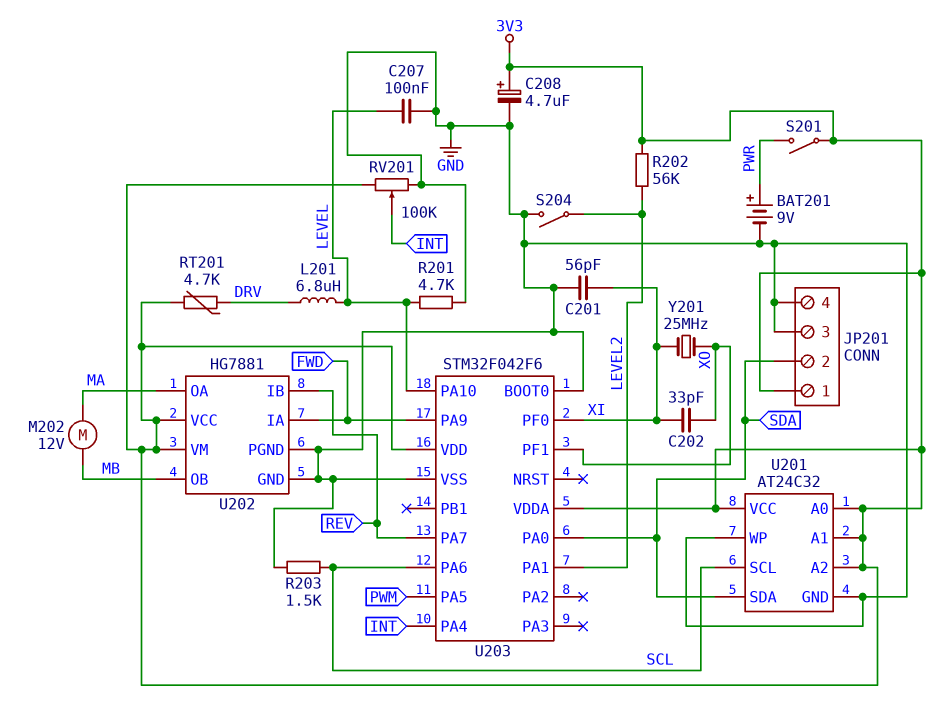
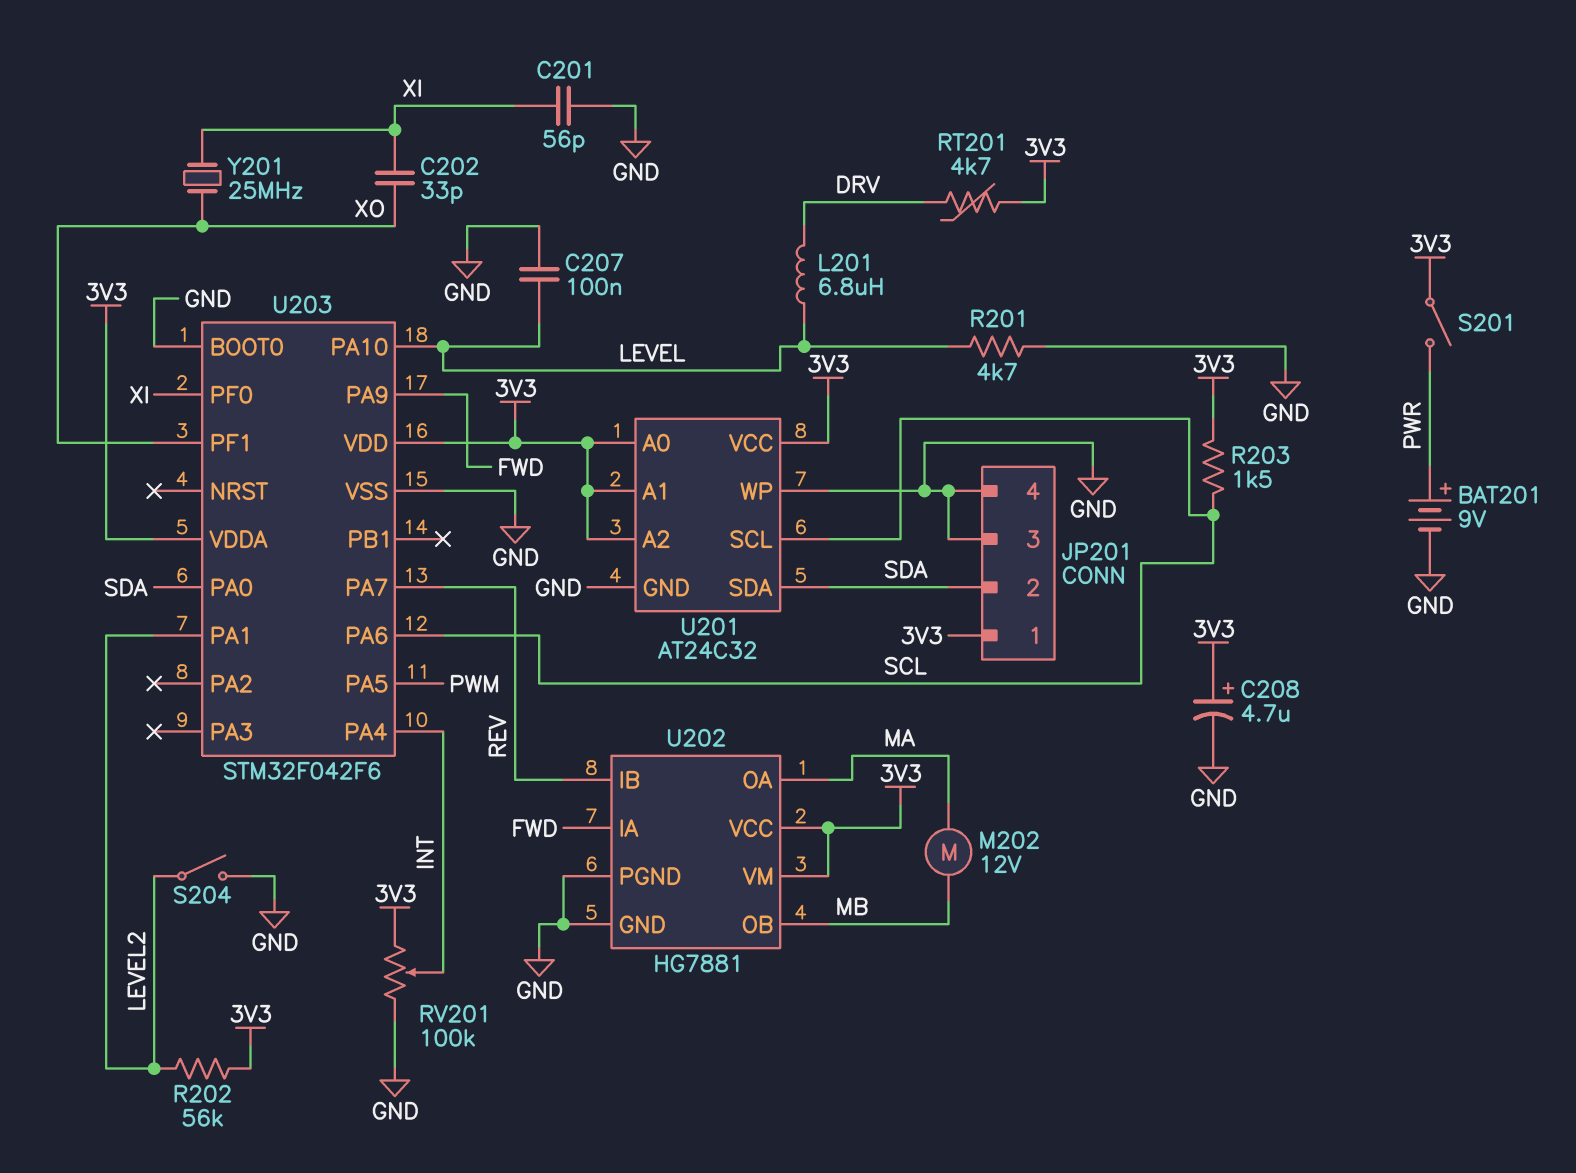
R203: 1.5k (GND, SCL) -> 1.5k (3V3, SCL)

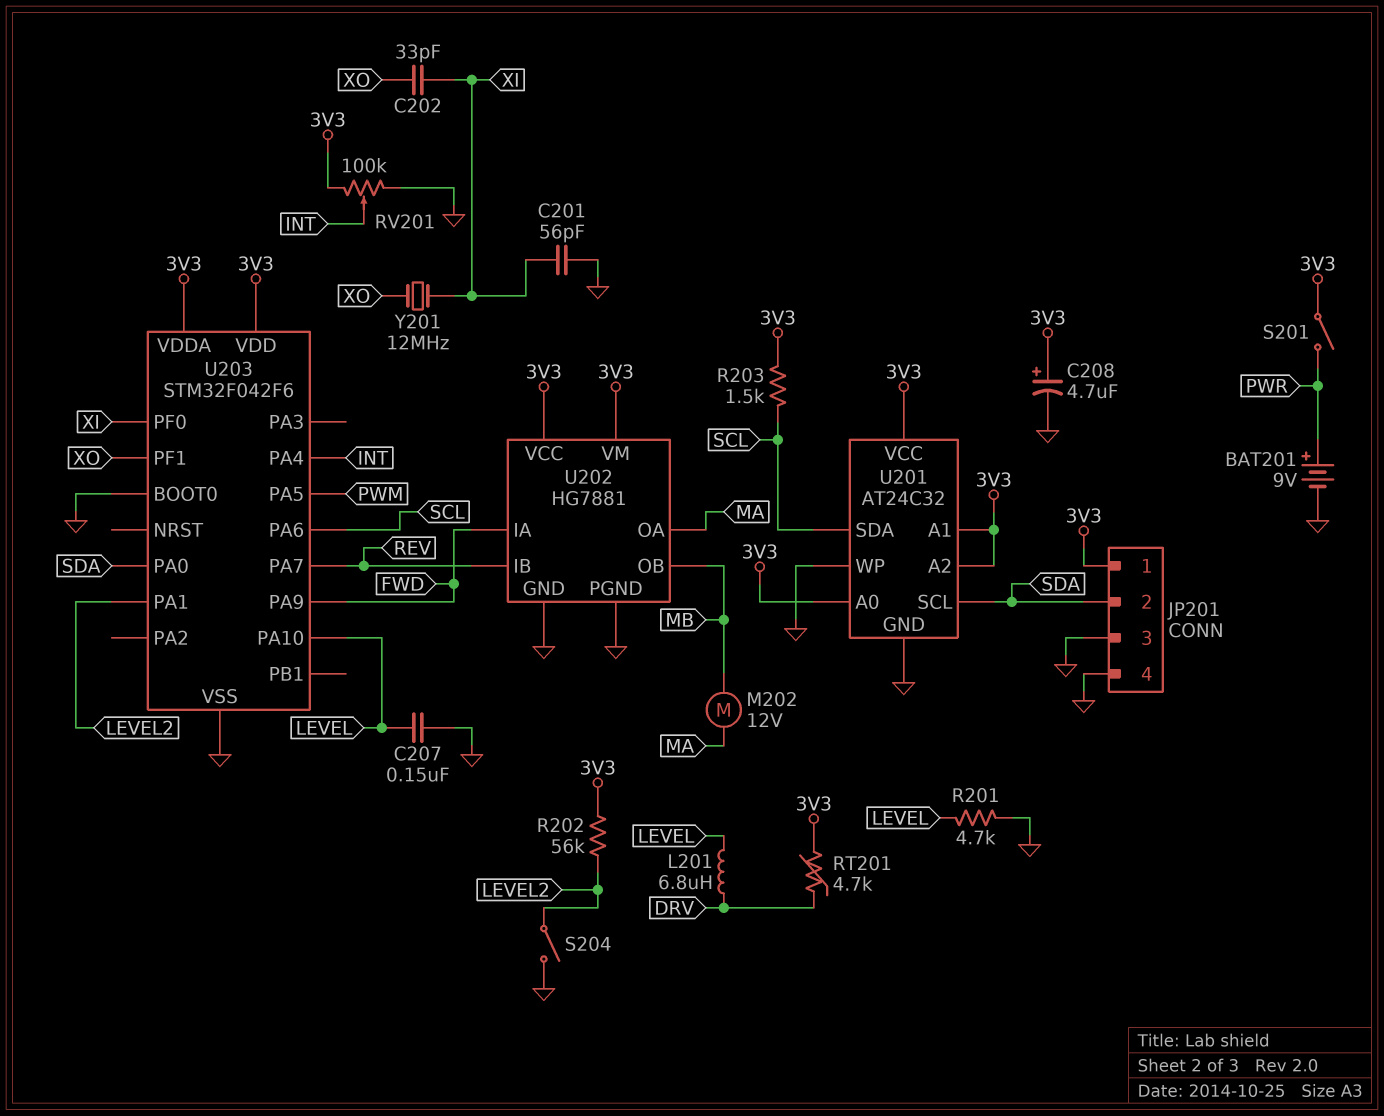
C207: 100nF (GND, LEVEL) -> 150nF (GND, LEVEL)
U201 pin SCL: SCL -> SDA
U201 pin SDA: SDA -> SCL
Y201: 25MHz (XI, XO) -> 12MHz (XI, XO)

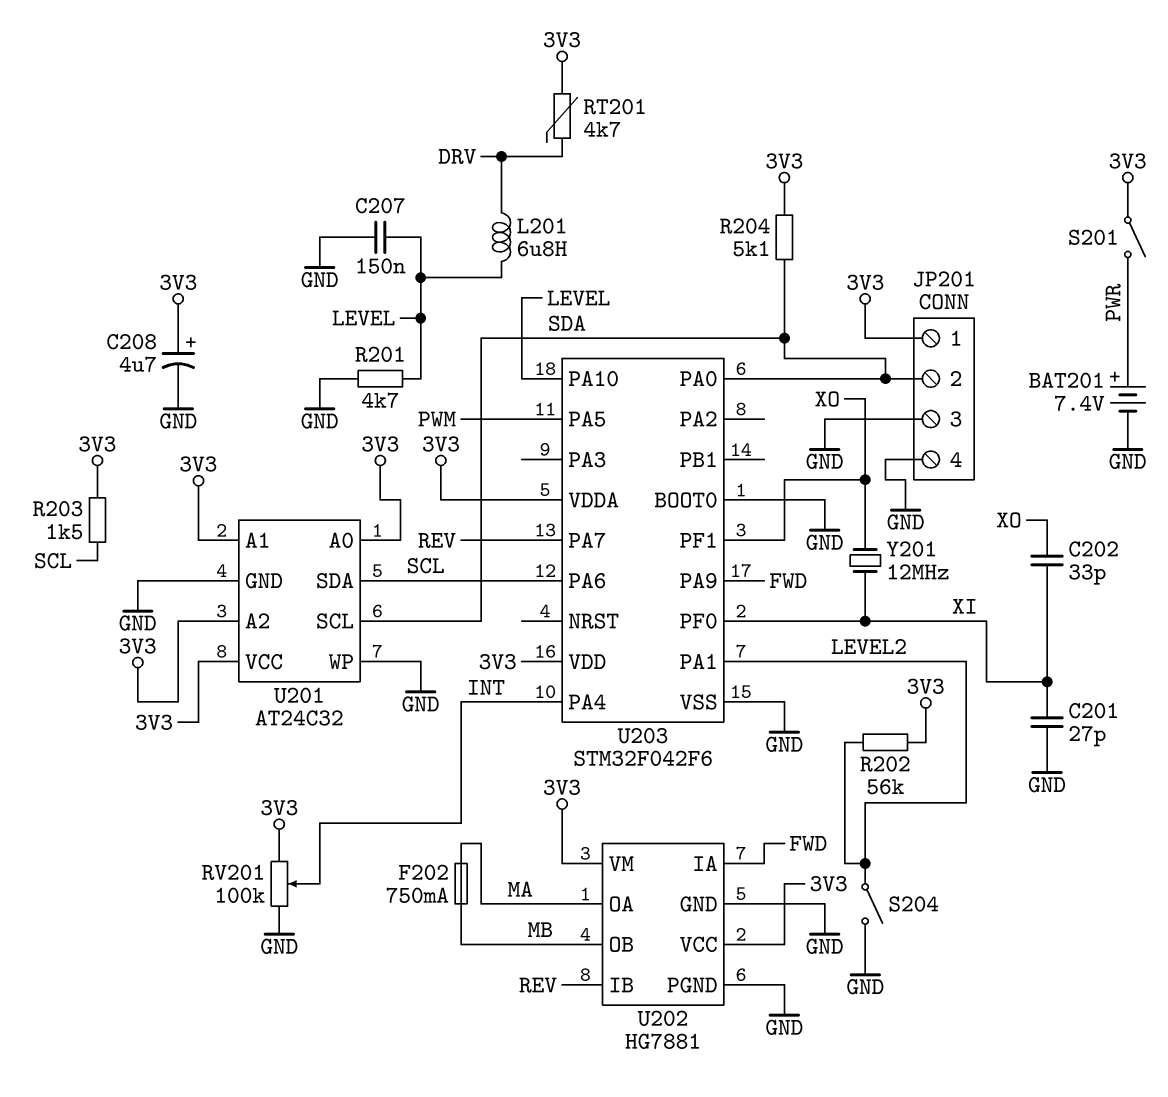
BAT201: 9V (plus PWR, minus GND) -> 7.4V (plus PWR, minus GND)
C201: 56pF (GND, XI) -> 27pF (GND, XI)
F202: none -> 750mA (MA, MB)
M202: motor 12V (MA, MB) -> none
R204: none -> 5.1k (3V3, SDA)

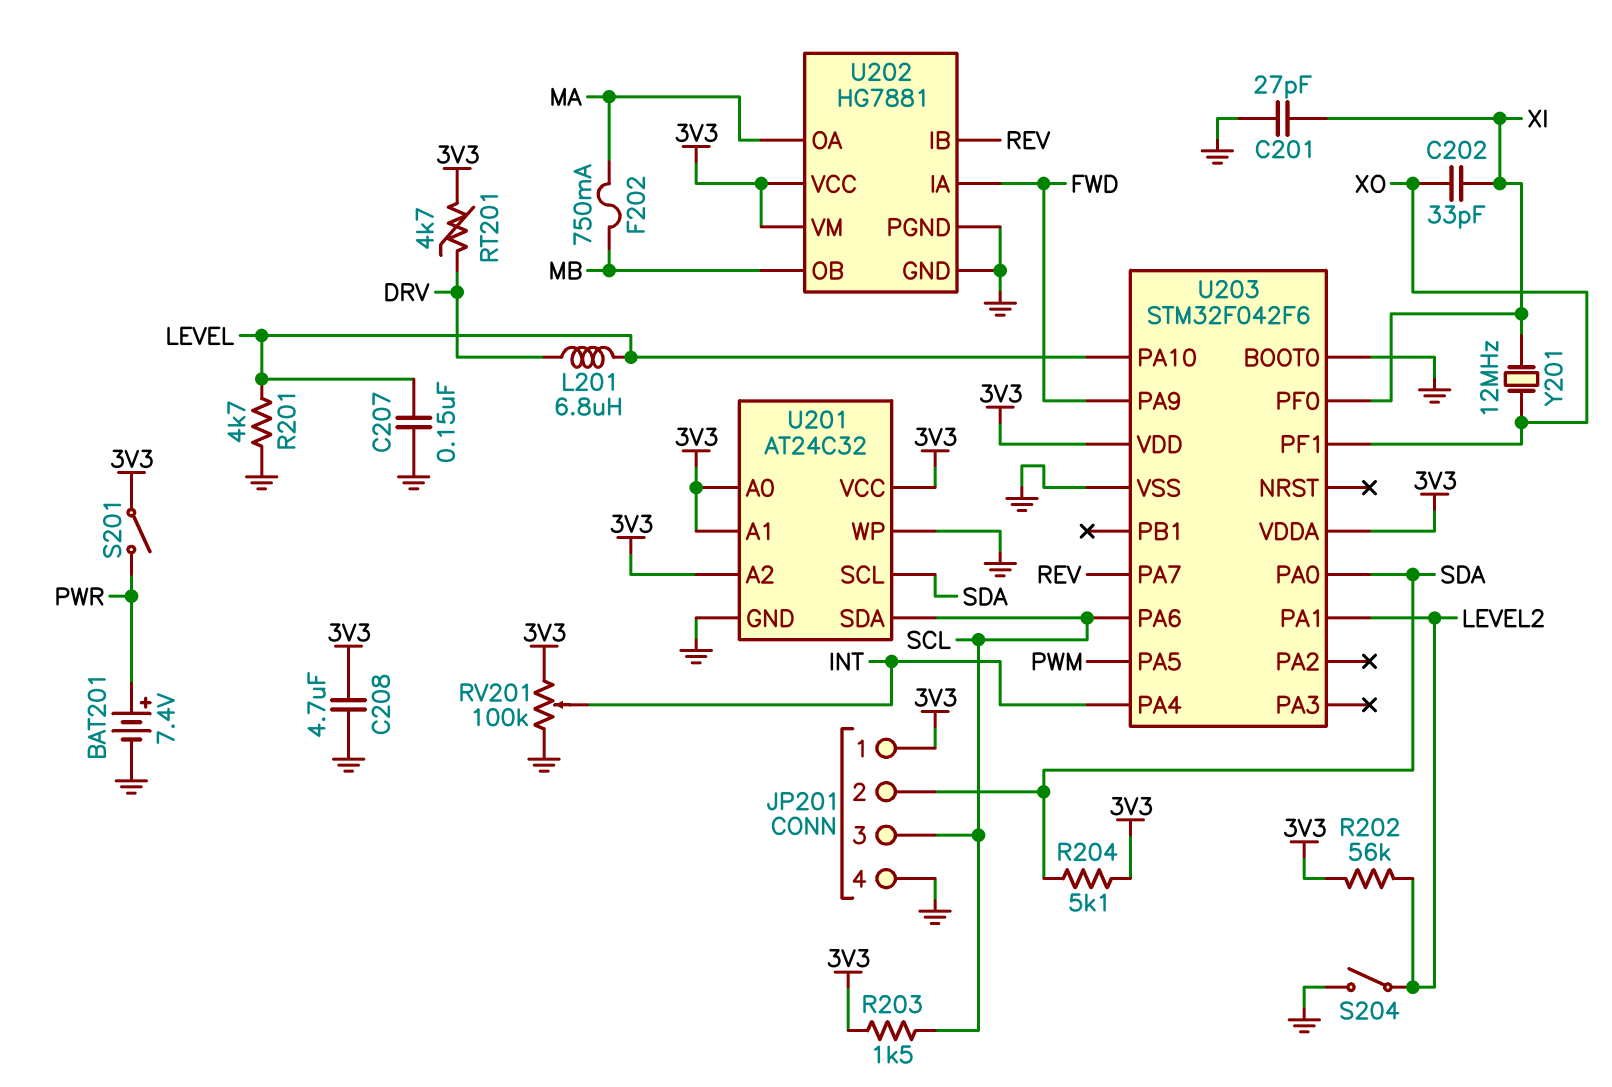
C208: 4.7uF (plus 3V3, minus GND) -> 4.7uF (3V3, GND)
JP201 pin 3: GND -> SCL

